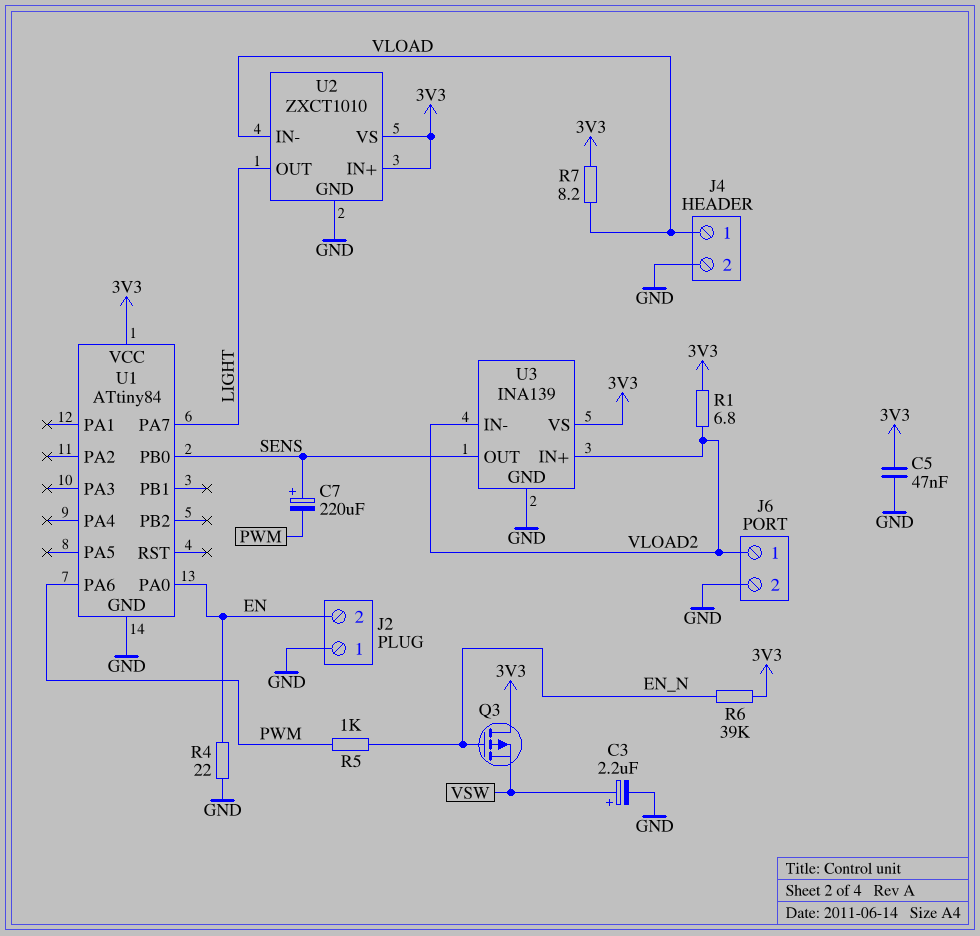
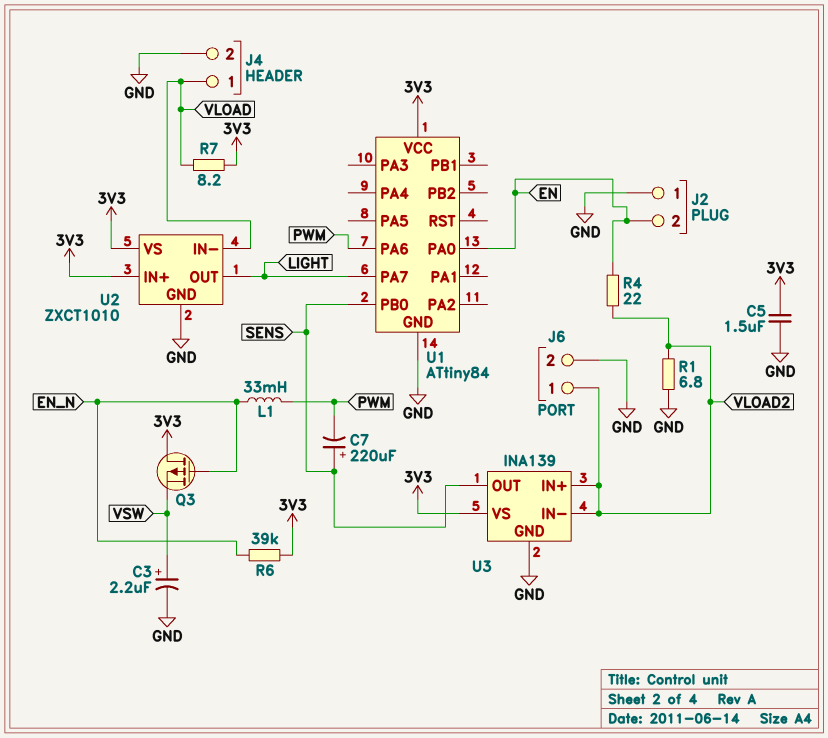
C5: 47nF (3V3, GND) -> 1.5uF (3V3, GND)
L1: none -> 33mH (EN_N, PWM)
R1: 6.8 (3V3, VLOAD2) -> 6.8 (GND, VLOAD2)
R4: 22 (EN, GND) -> 22 (EN, VLOAD2)
R5: 1k (EN_N, PWM) -> none

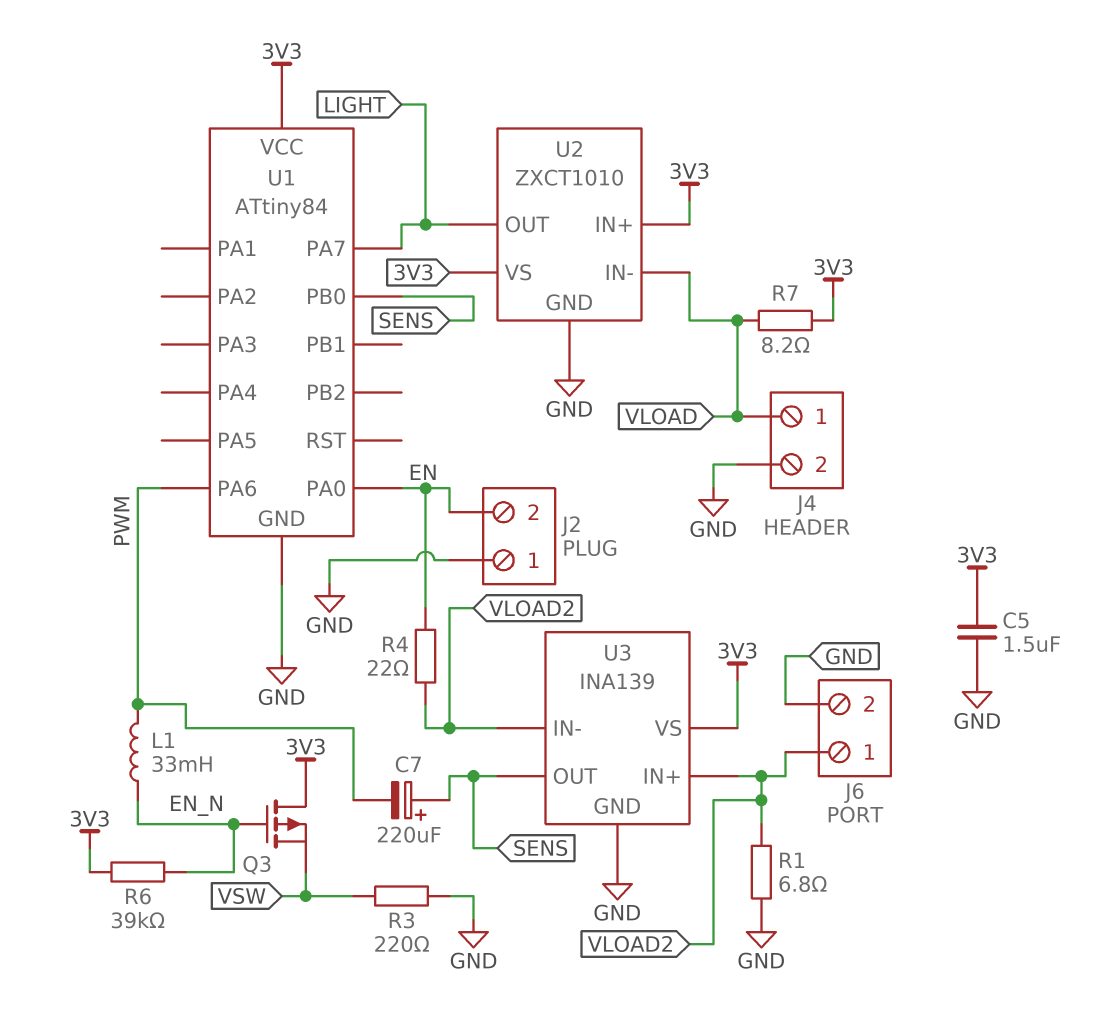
C3: 2.2uF (plus VSW, minus GND) -> none
R3: none -> 220 (GND, VSW)

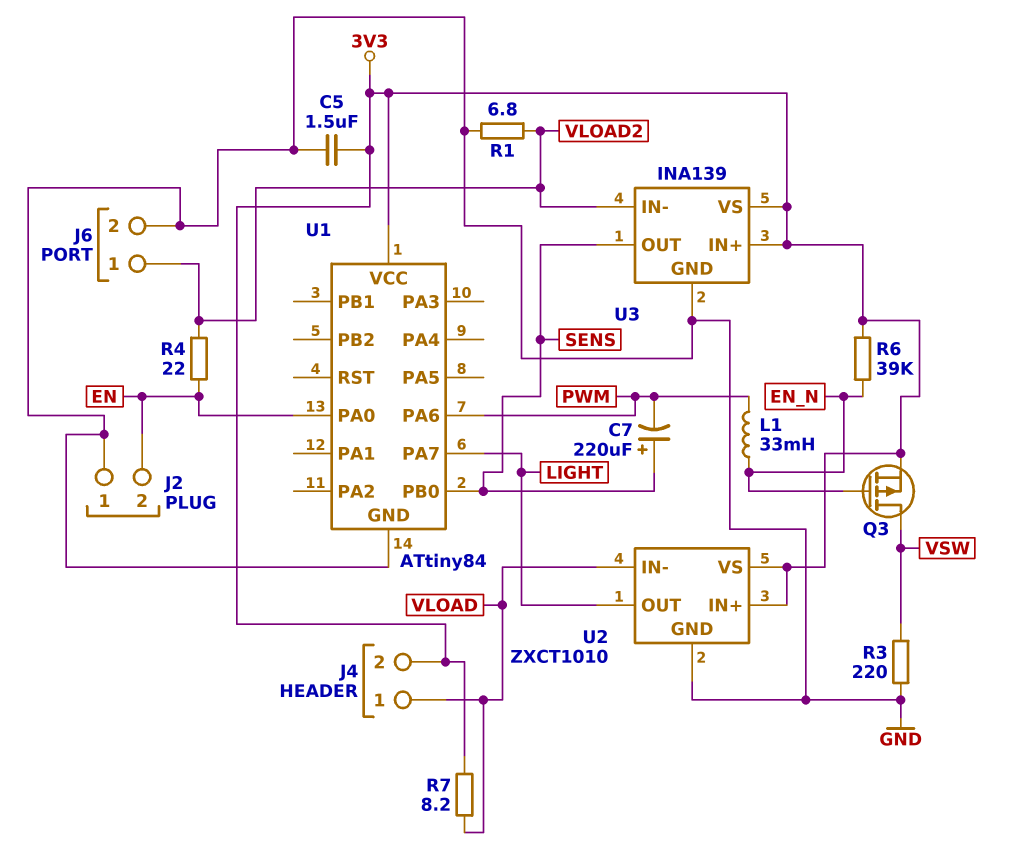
J4 pin 2: GND -> 3V3
Q3: PMOS (G EN_N, D 3V3, S VSW) -> PMOS (G EN_N, D VSW, S 3V3)
U3 pin IN+: VLOAD2 -> 3V3

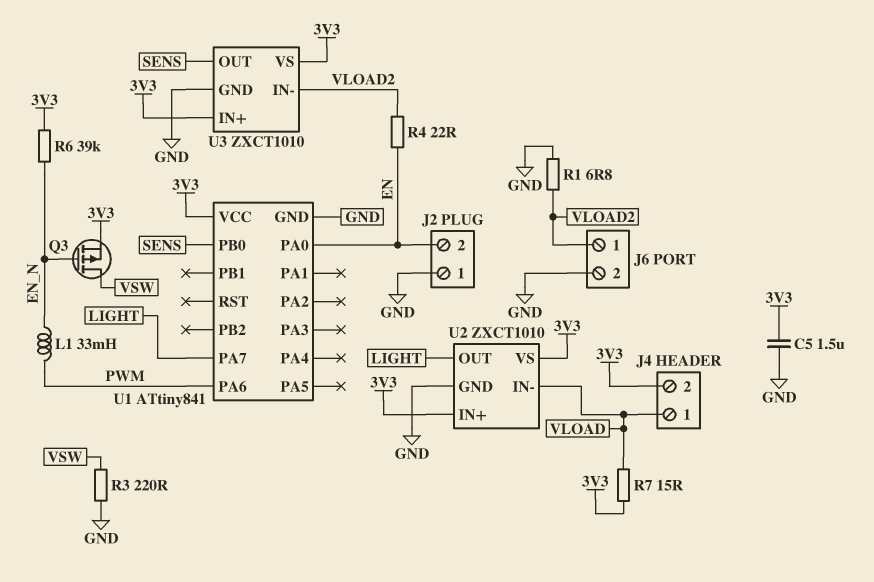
C7: 220uF (plus SENS, minus PWM) -> none
R7: 8.2 (3V3, VLOAD) -> 15 (3V3, VLOAD)
U1: ATtiny84 -> ATtiny841
U3: INA139 -> ZXCT1010

